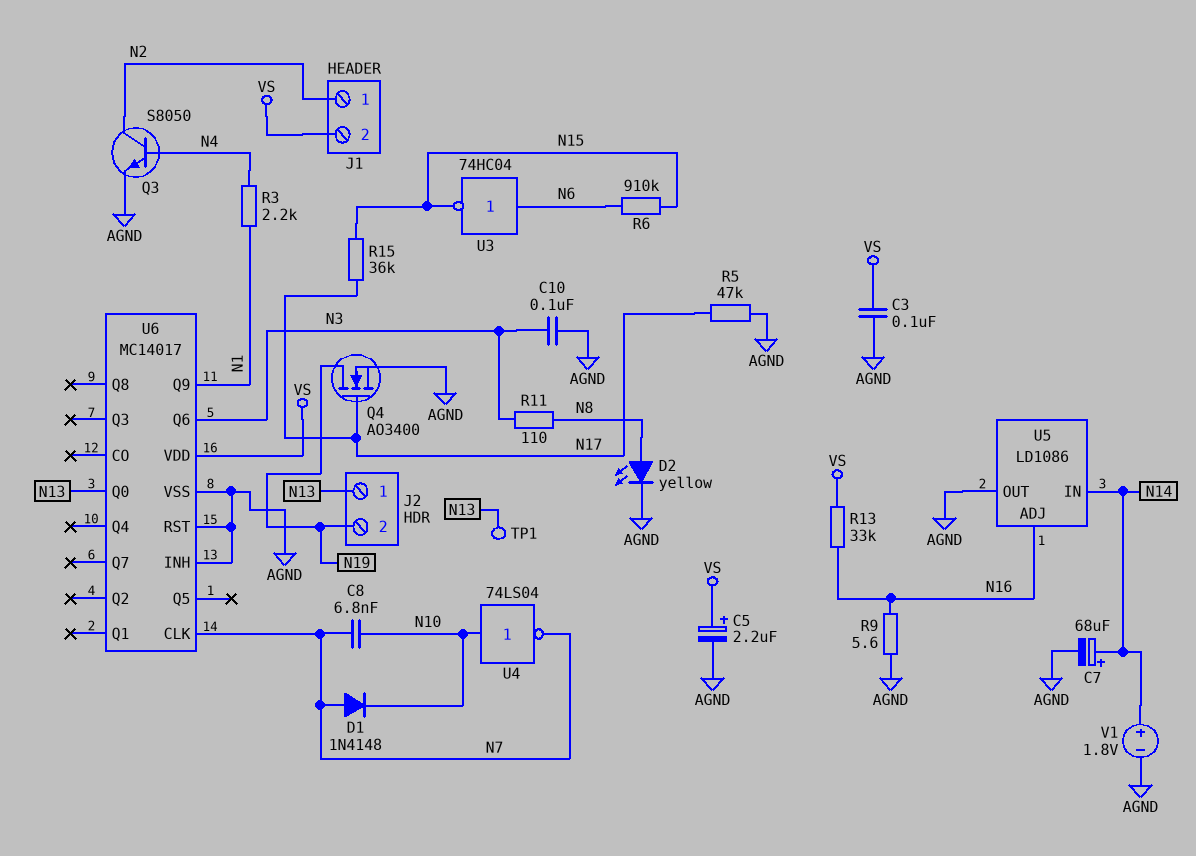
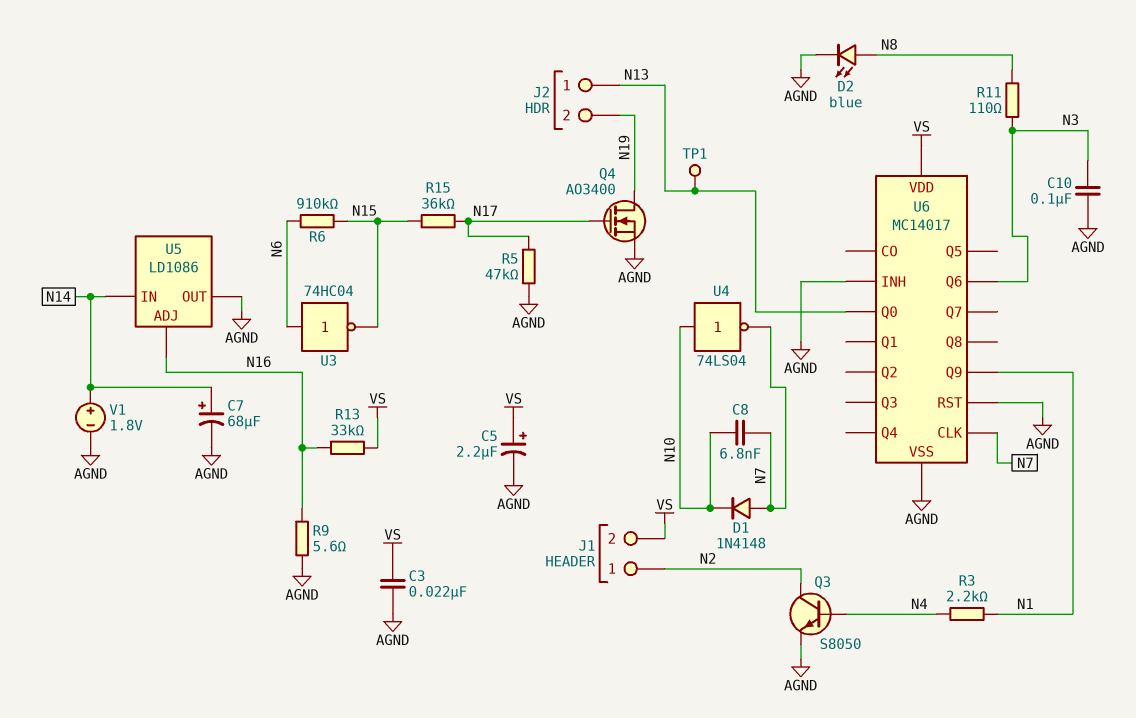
C3: 100nF (AGND, VS) -> 22nF (AGND, VS)
D2: LED yellow (A N8, K AGND) -> LED blue (A N8, K AGND)

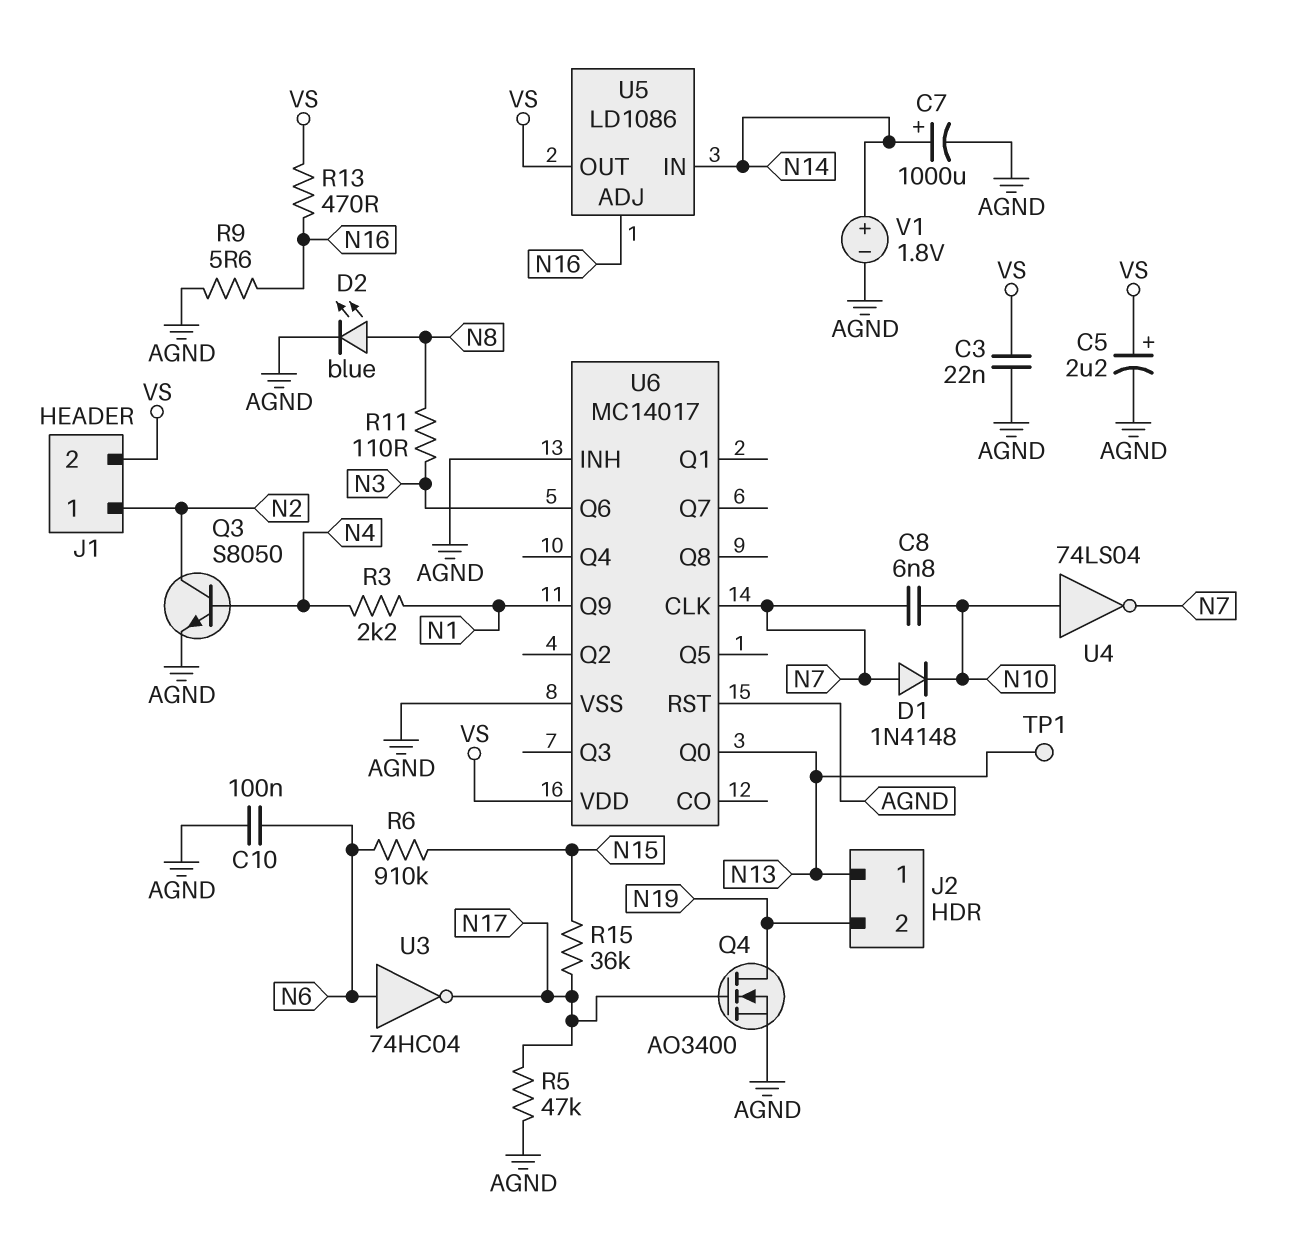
C7: 68uF (plus N14, minus AGND) -> 1000uF (plus N14, minus AGND)
C10: 100nF (AGND, N3) -> 100nF (AGND, N6)
R13: 33k (N16, VS) -> 470 (N16, VS)
U3: NOT 74HC04 (in N6, out N15) -> NOT 74HC04 (in N6, out N17)
U5 pin OUT: AGND -> VS

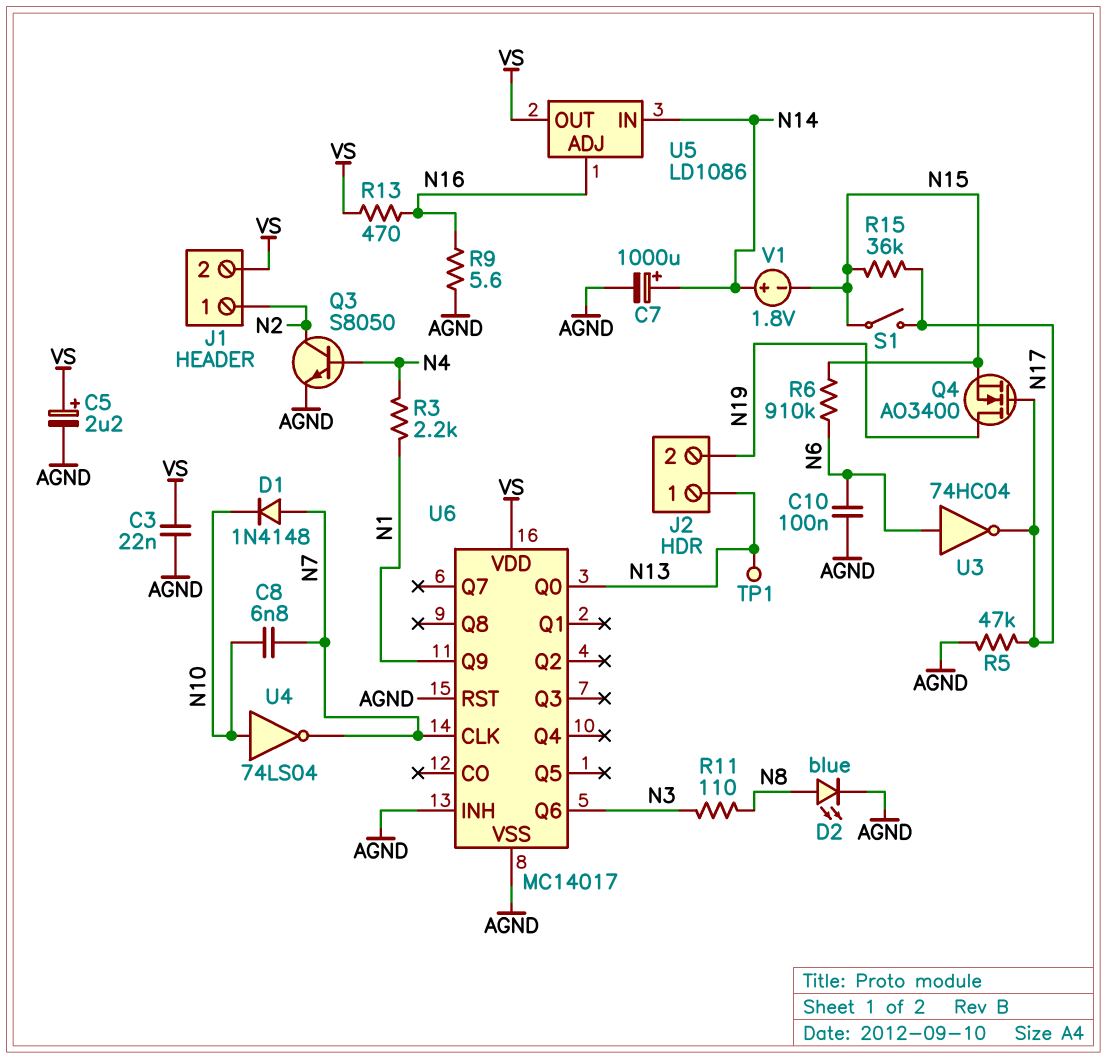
Q4: NMOS AO3400 (G N17, D N19, S AGND) -> NMOS AO3400 (G N17, D N19, S N15)
S1: none -> switch (N15, N17)
V1: 1.8V (plus N14, minus AGND) -> 1.8V (plus N14, minus N15)

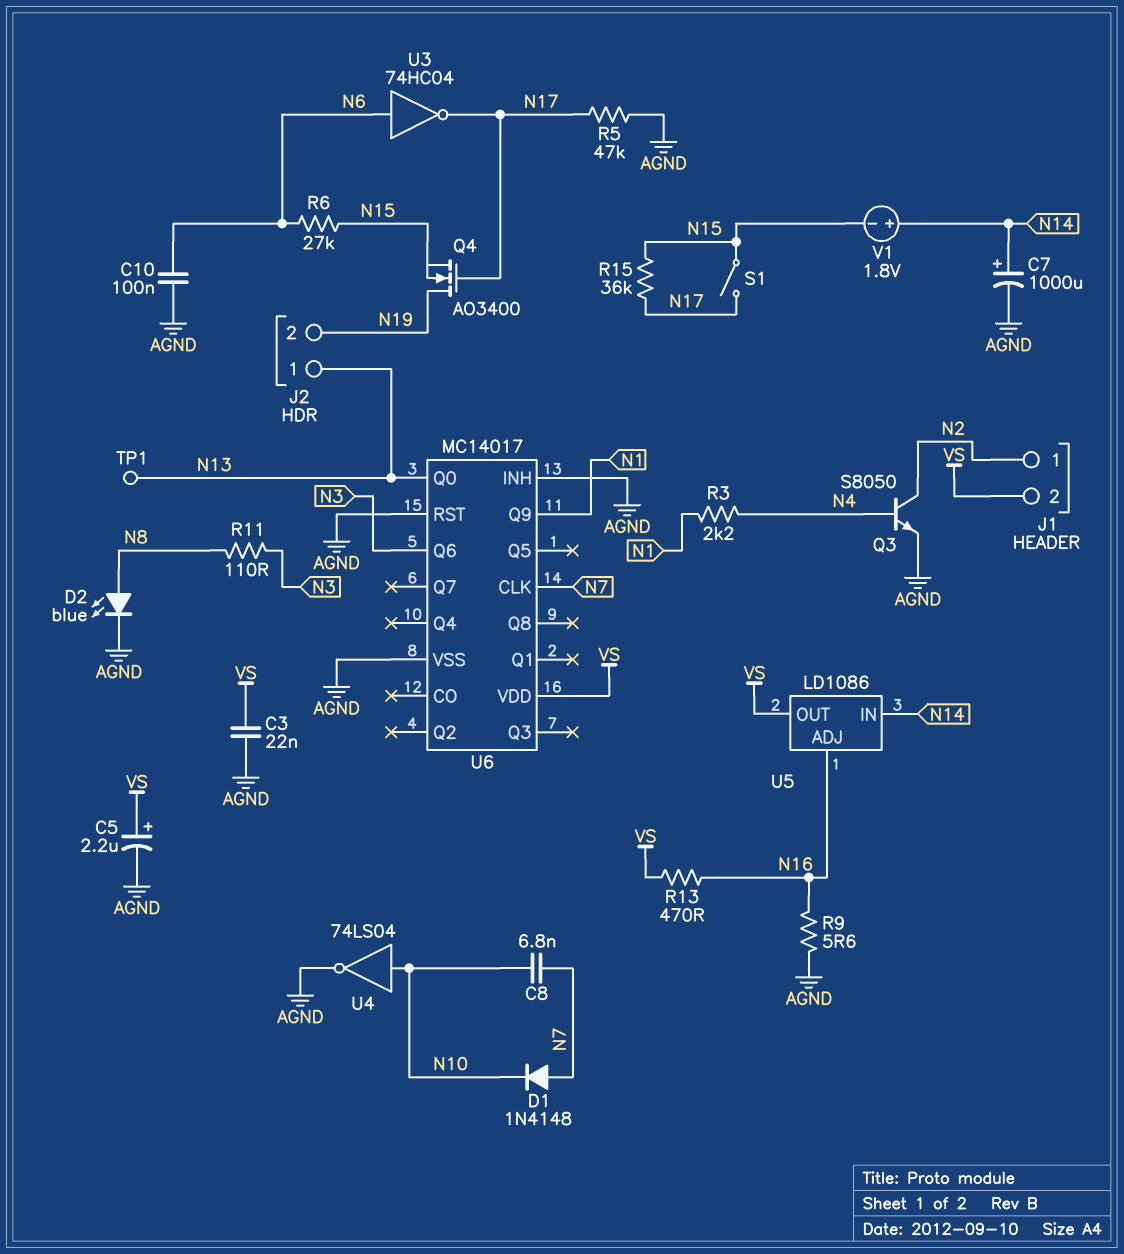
R6: 910k (N6, N15) -> 27k (N6, N15)
U4: NOT 74LS04 (in N10, out N7) -> NOT 74LS04 (in N10, out AGND)

